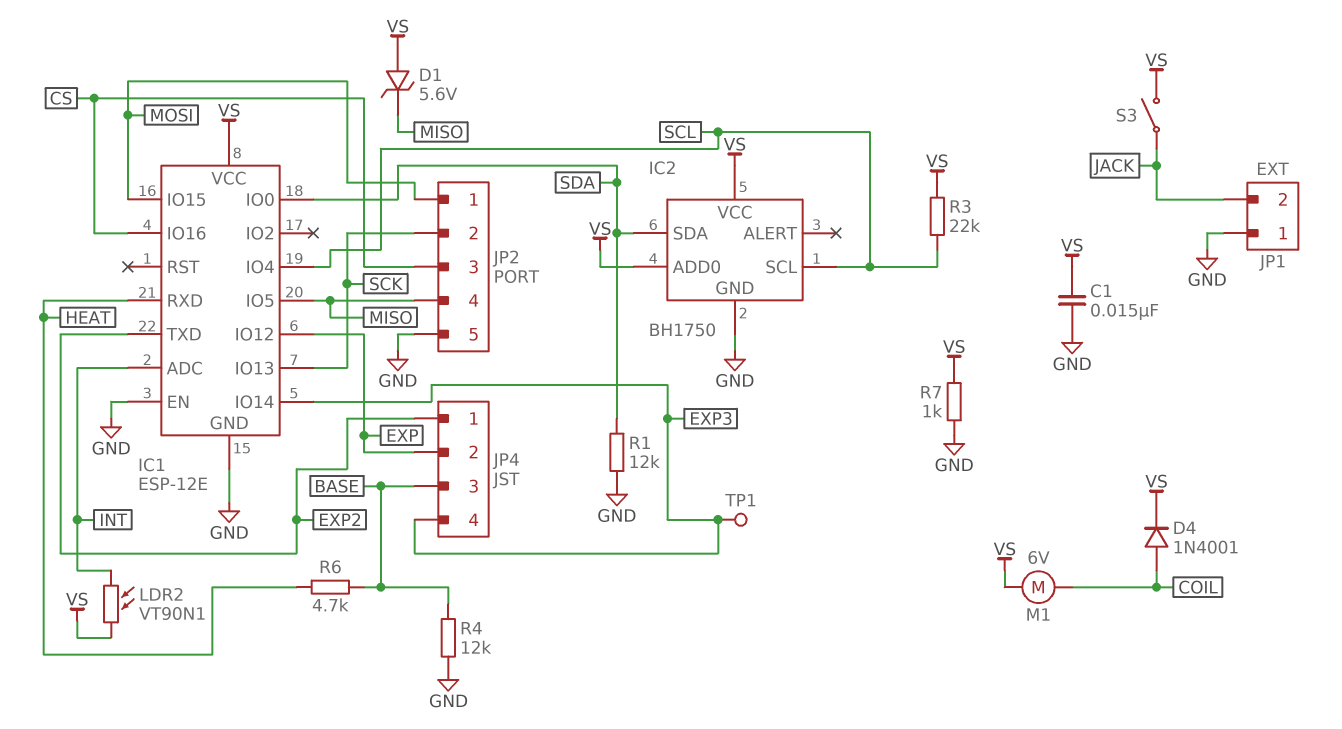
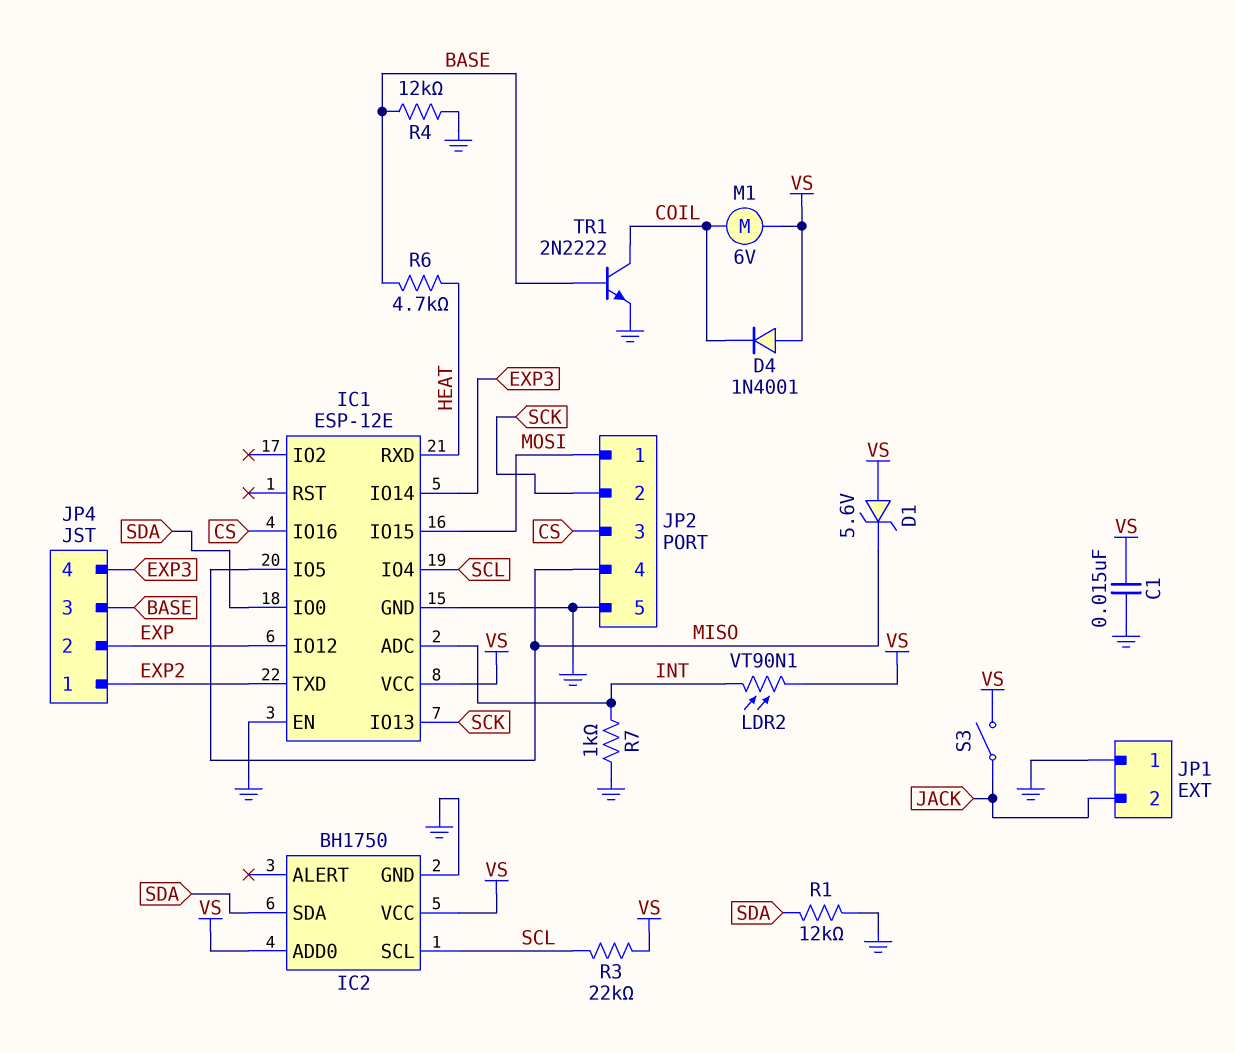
D4: diode 1N4001 (A COIL, K VS) -> diode 1N4001 (A VS, K COIL)
R7: 1k (GND, VS) -> 1k (GND, INT)
TP1: test point (EXP3) -> none
TR1: none -> NPN 2N2222 (B BASE, C COIL, E GND)

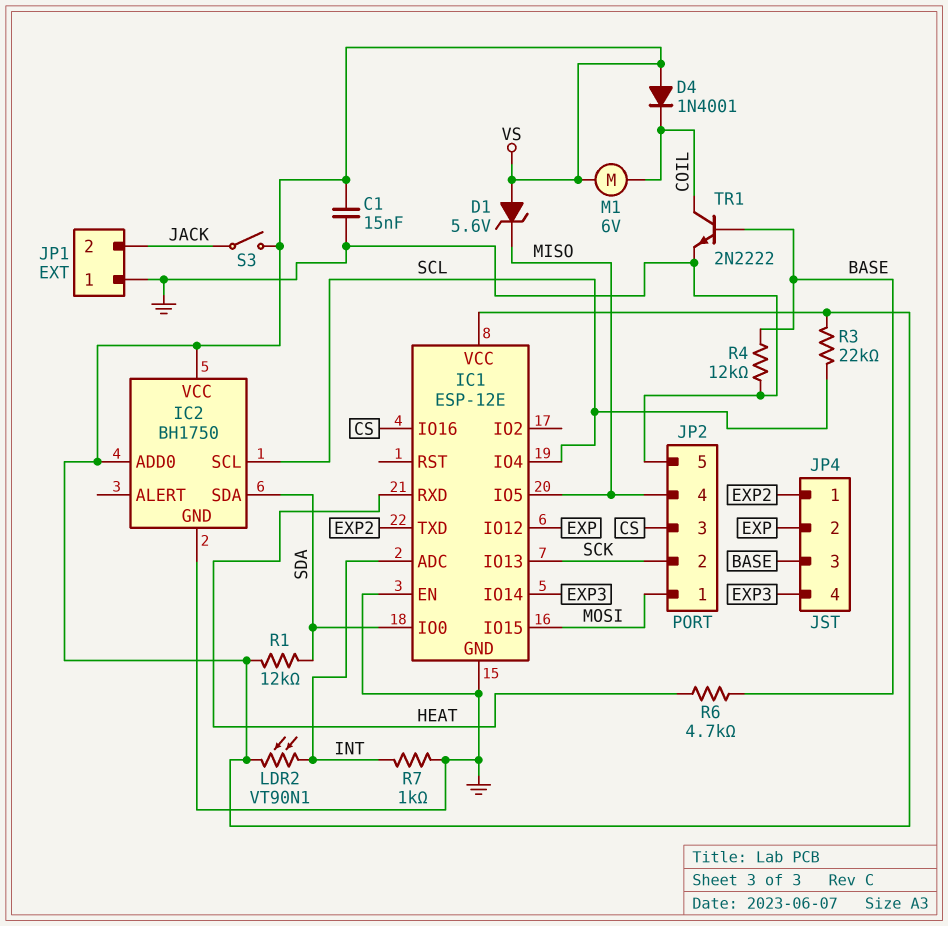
R1: 12k (GND, SDA) -> 12k (SDA, VS)

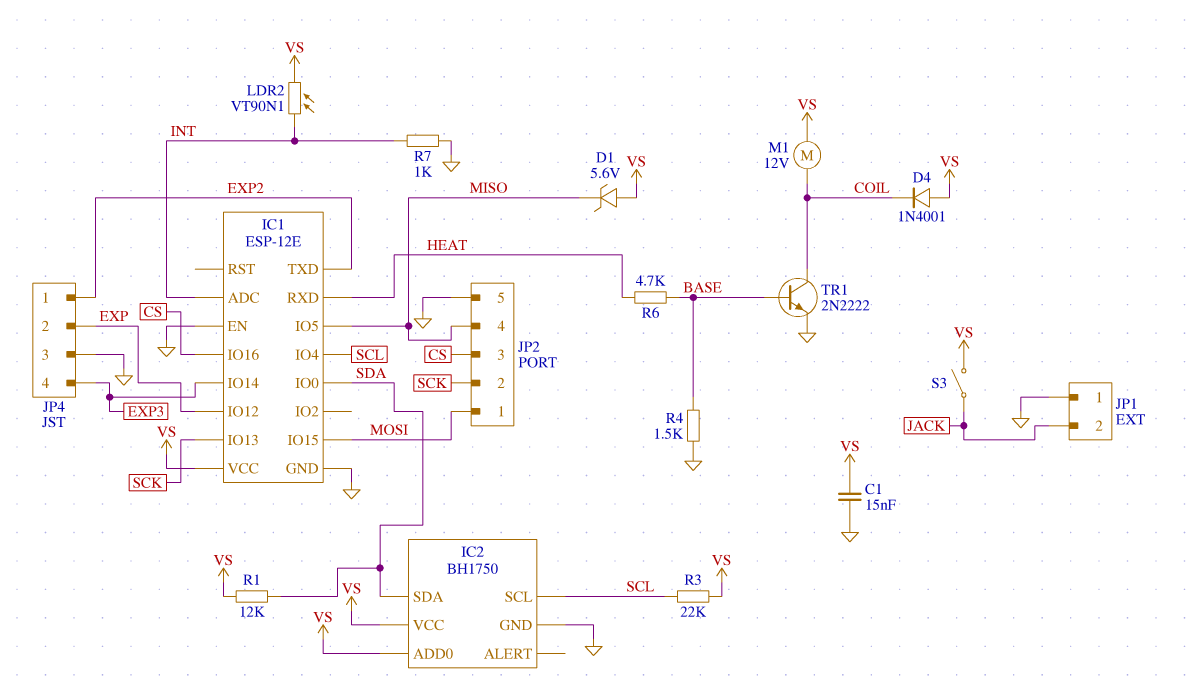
JP4 pin 3: BASE -> GND
M1: motor 6V (COIL, VS) -> motor 12V (COIL, VS)
R4: 12k (BASE, GND) -> 1.5k (BASE, GND)

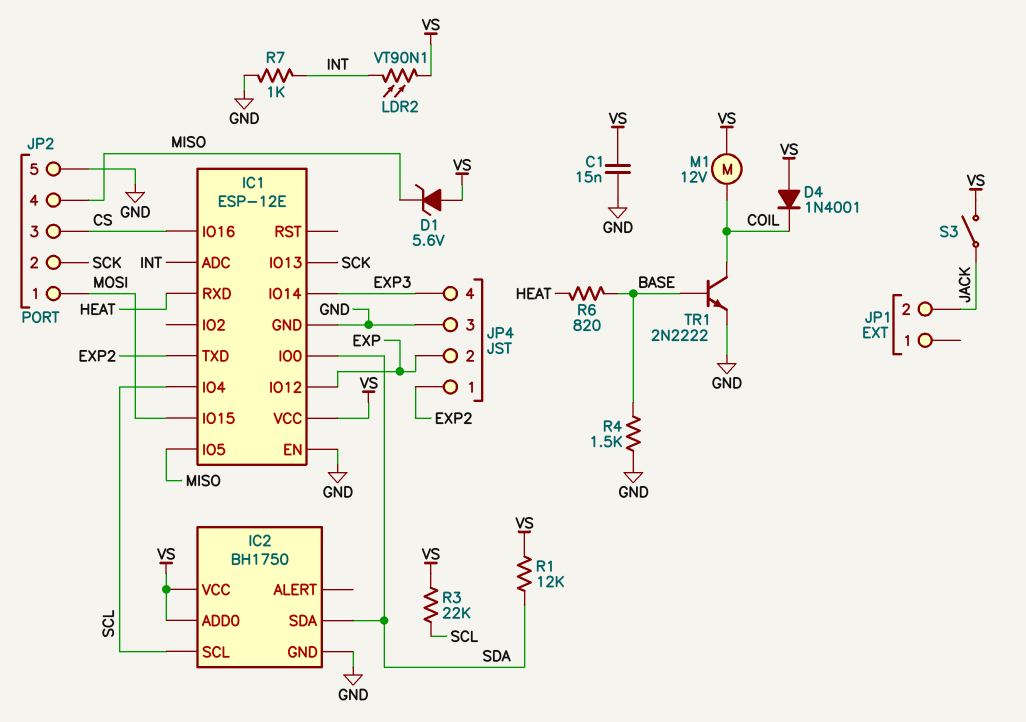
JP1 pin 1: GND -> none
R6: 4.7k (BASE, HEAT) -> 820 (BASE, HEAT)

